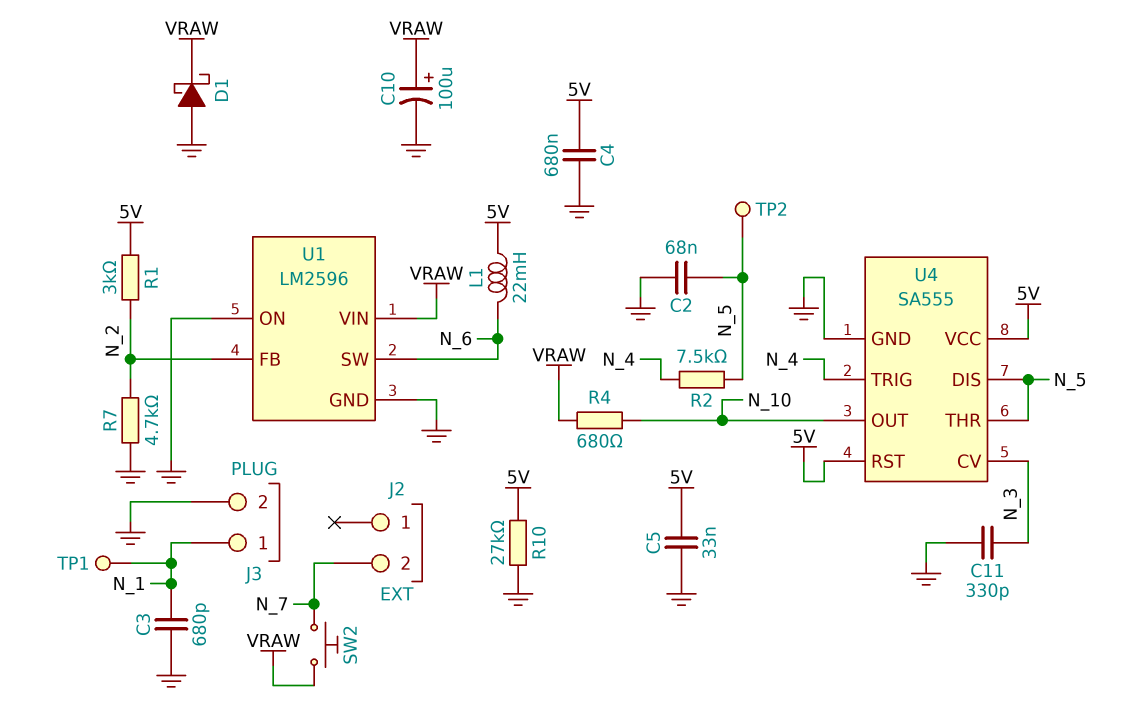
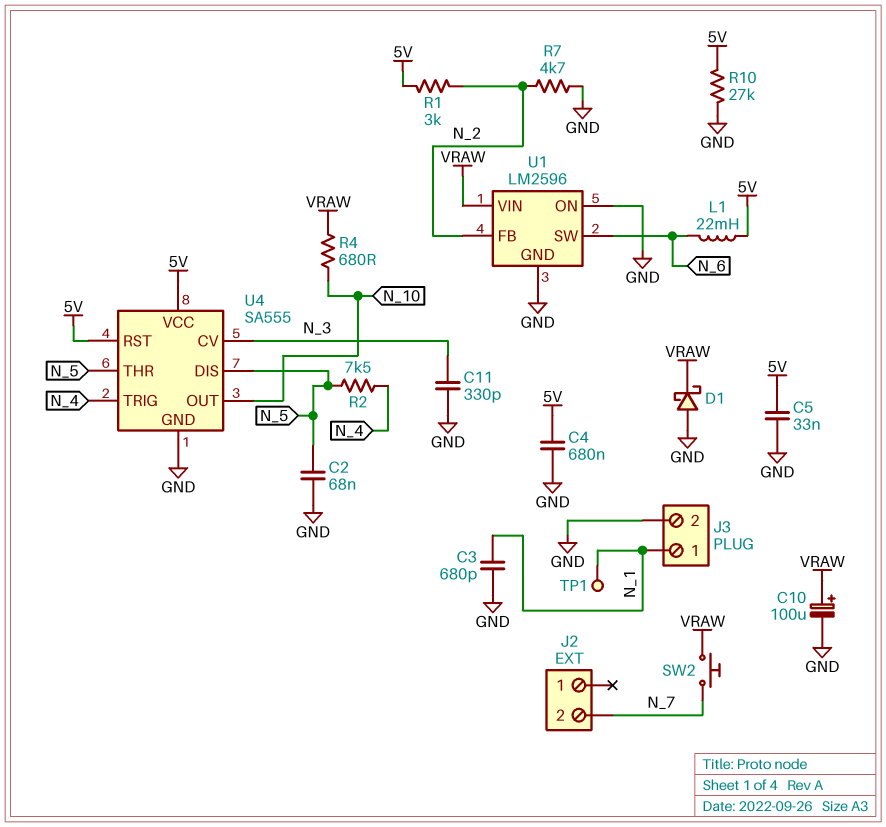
TP2: test point (N_5) -> none

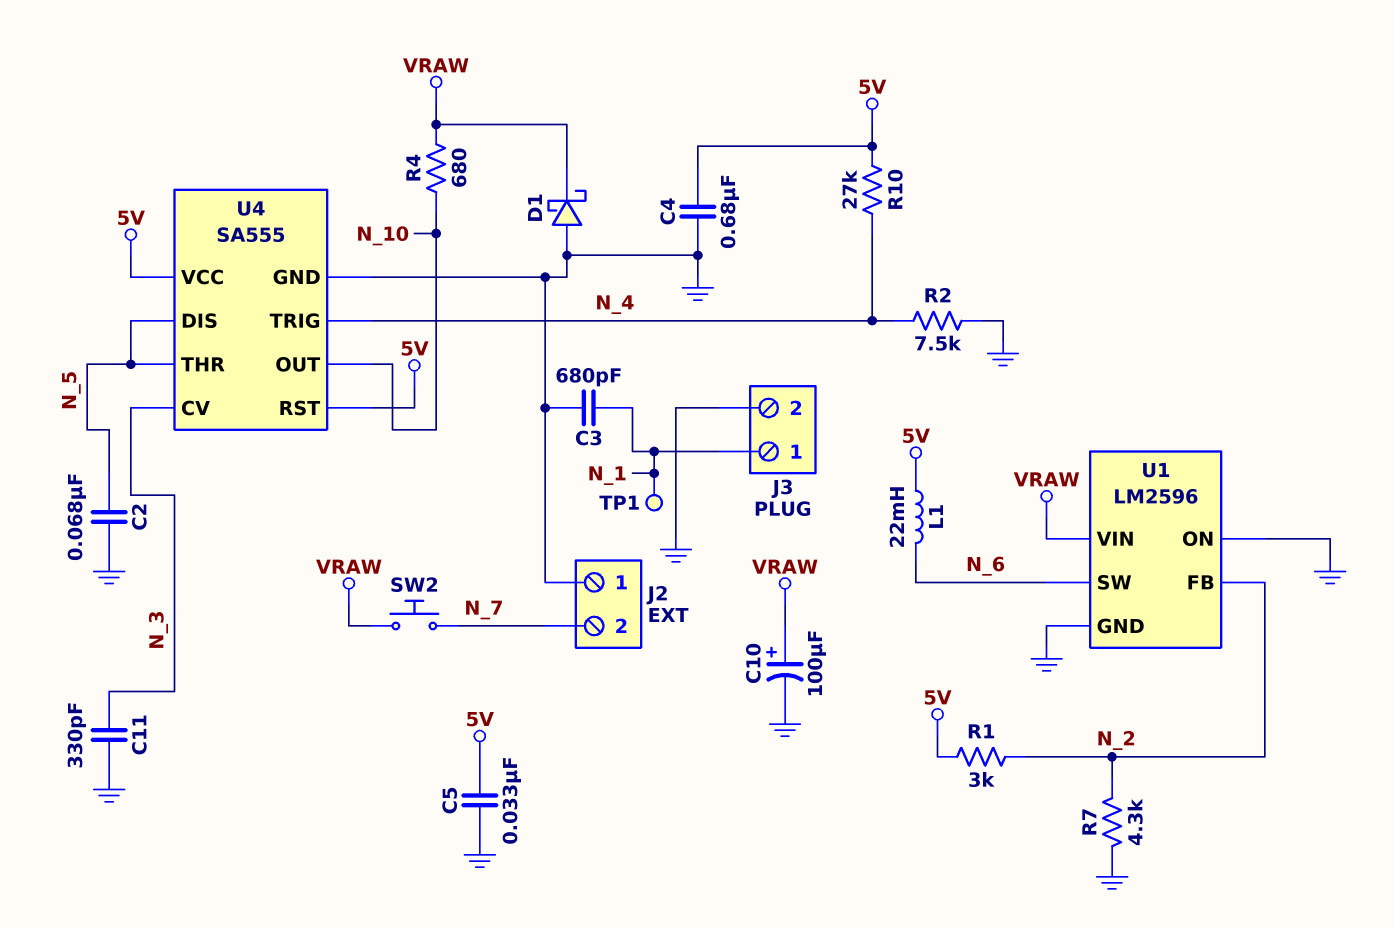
J2 pin 1: none -> GND
R2: 7.5k (N_4, N_5) -> 7.5k (GND, N_4)
R7: 4.7k (GND, N_2) -> 4.3k (GND, N_2)
R10: 27k (5V, GND) -> 27k (5V, N_4)

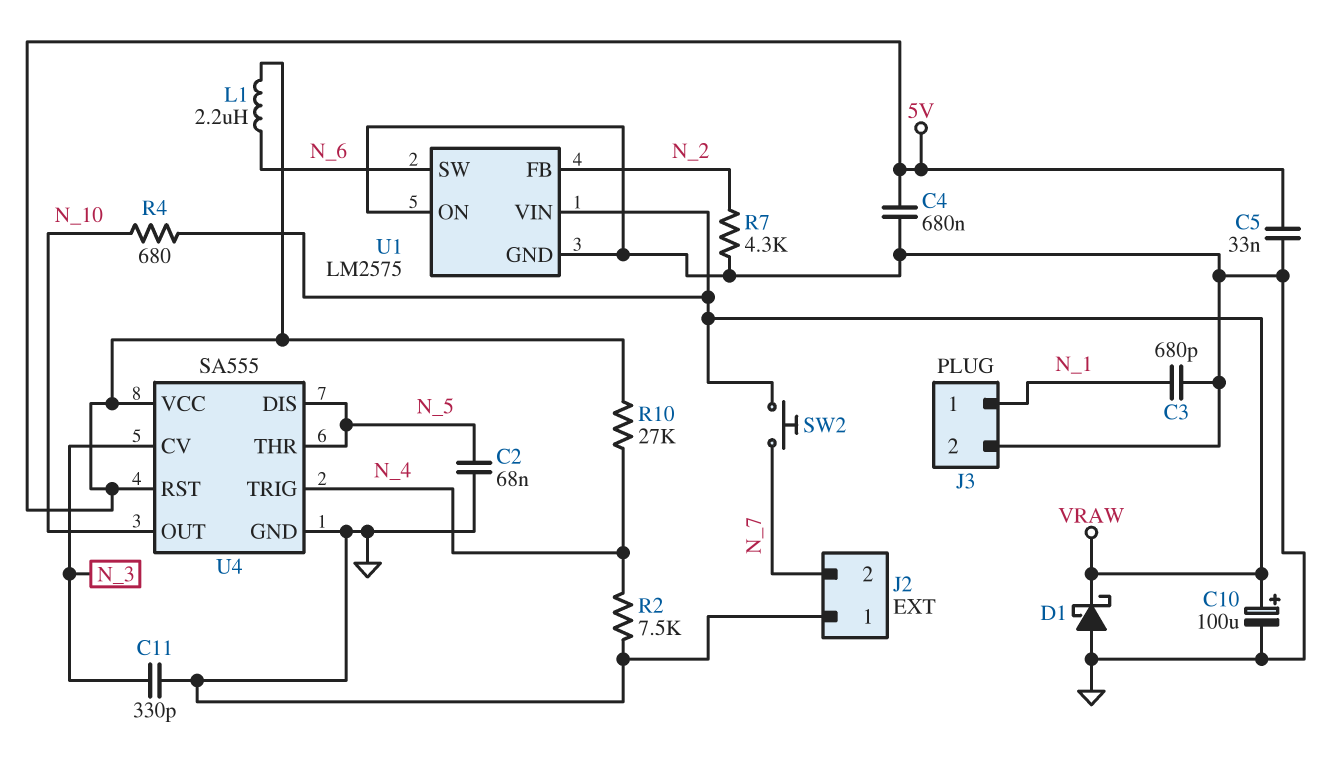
L1: 22mH (5V, N_6) -> 2.2uH (5V, N_6)
R1: 3k (5V, N_2) -> none
TP1: test point (N_1) -> none
U1: LM2596 -> LM2575

